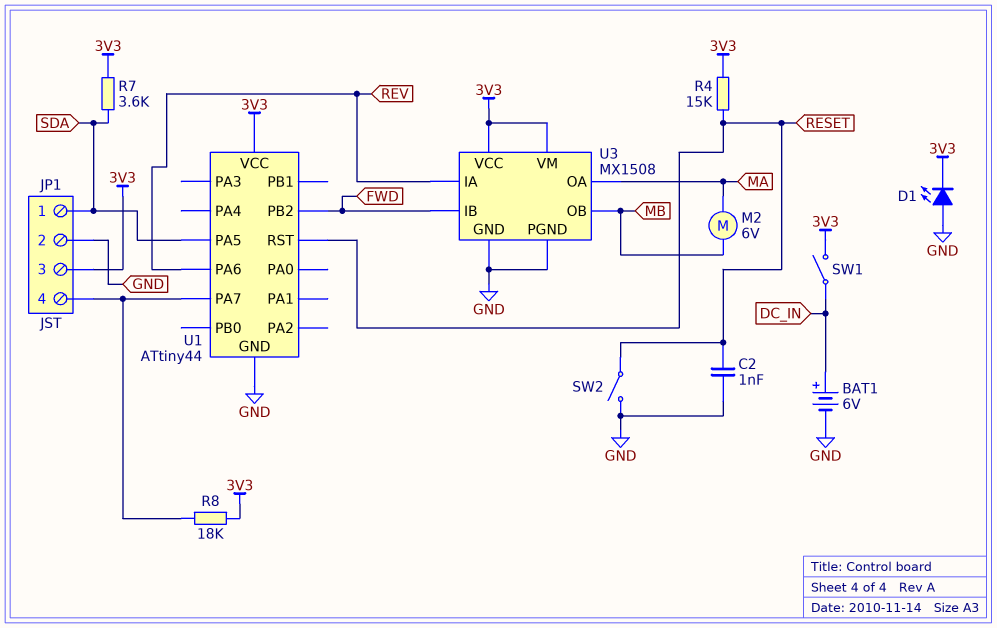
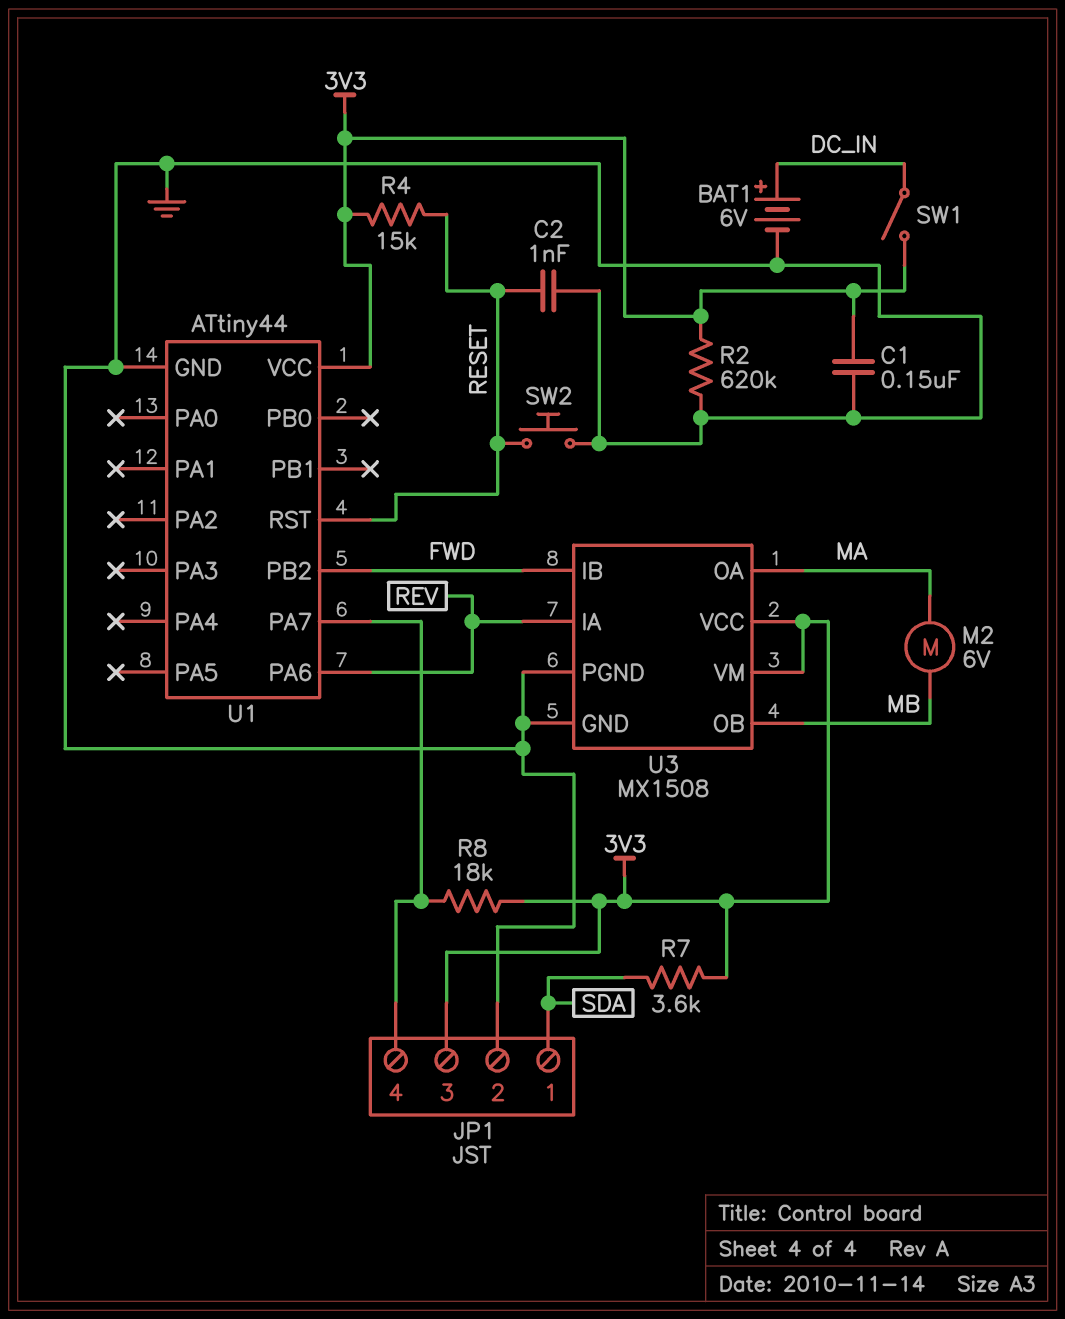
C1: none -> 150nF (3V3, GND)
D1: LED (A GND, K 3V3) -> none
R2: none -> 620k (3V3, GND)
SW2: switch (GND, RESET) -> button (GND, RESET)
U1 pin PA5: SDA -> none

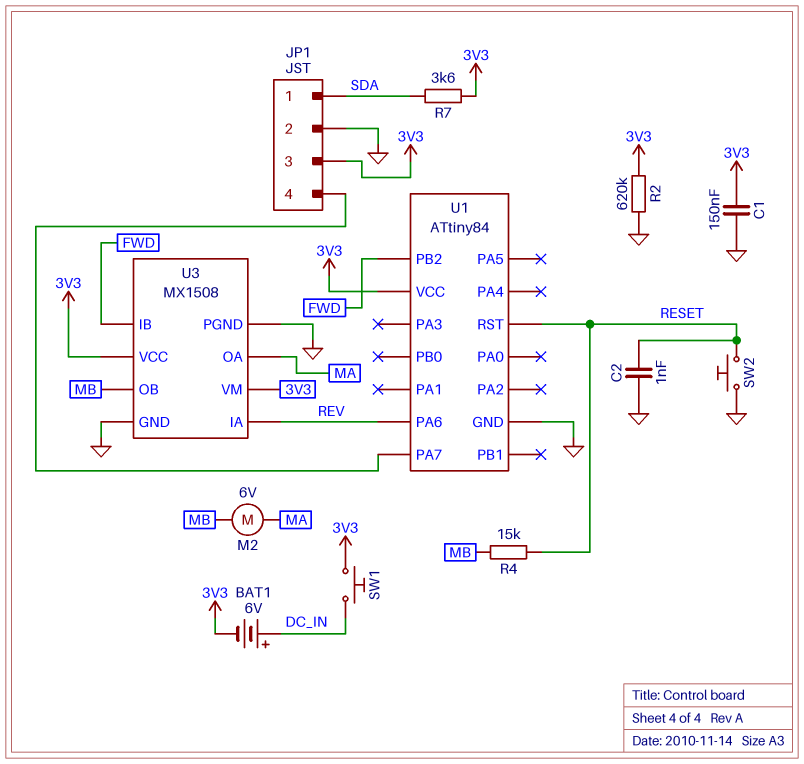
BAT1: 6V (plus DC_IN, minus GND) -> 6V (plus DC_IN, minus 3V3)
R4: 15k (3V3, RESET) -> 15k (MB, RESET)
R8: 18k (3V3, JP1/4) -> none
SW1: switch (3V3, DC_IN) -> button (3V3, DC_IN)
U1: ATtiny44 -> ATtiny84

